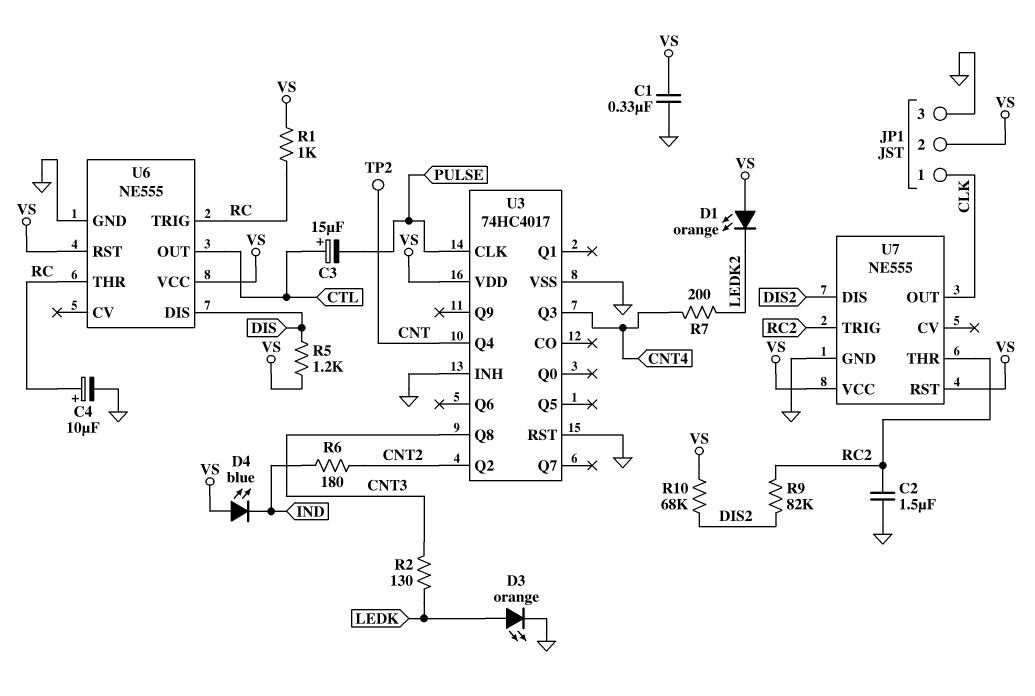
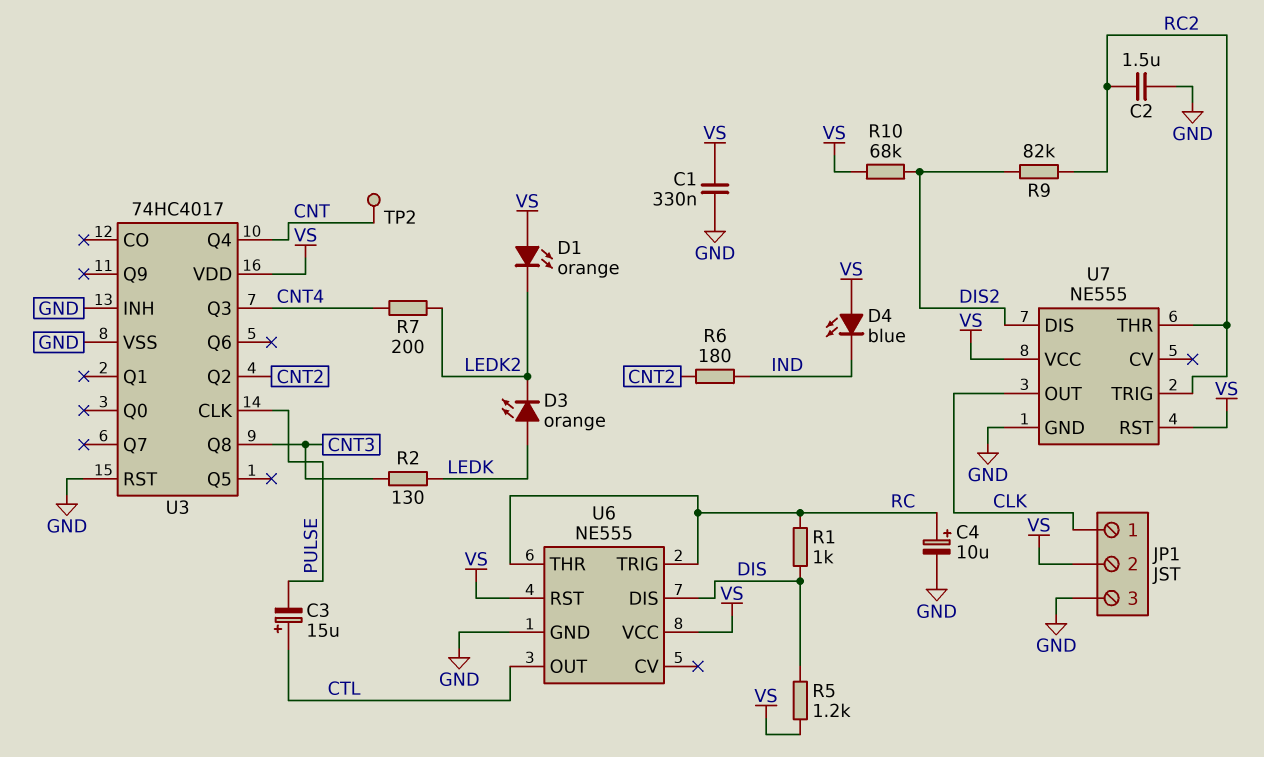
D3: LED orange (A LEDK, K GND) -> LED orange (A LEDK, K LEDK2)
R1: 1k (RC, VS) -> 1k (DIS, RC)

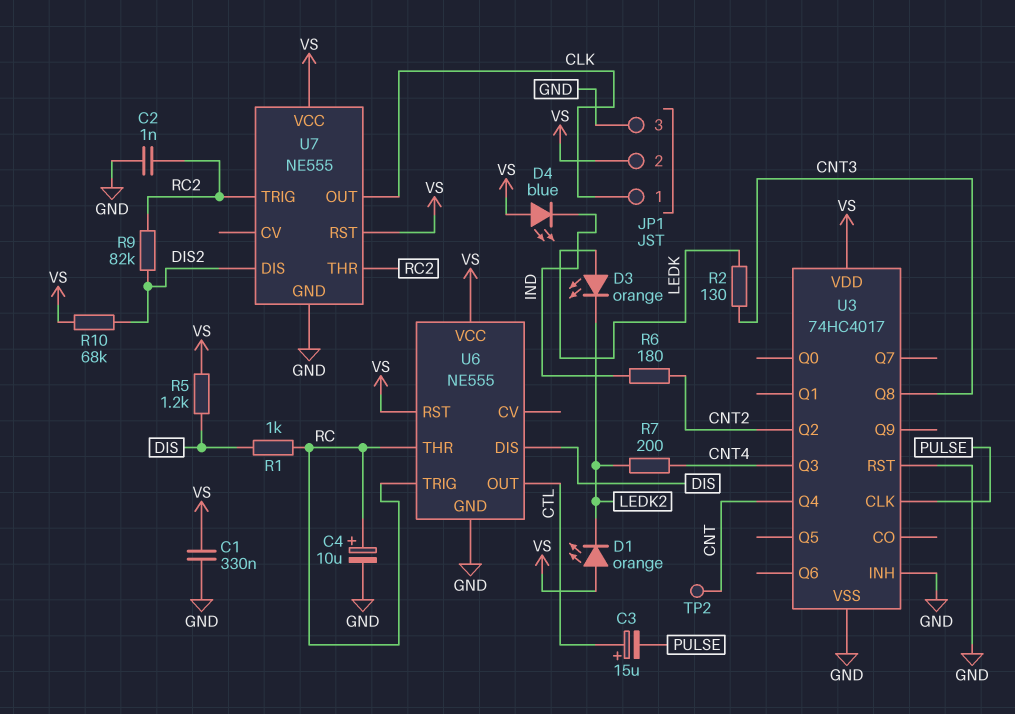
C2: 1.5uF (GND, RC2) -> 1nF (GND, RC2)

